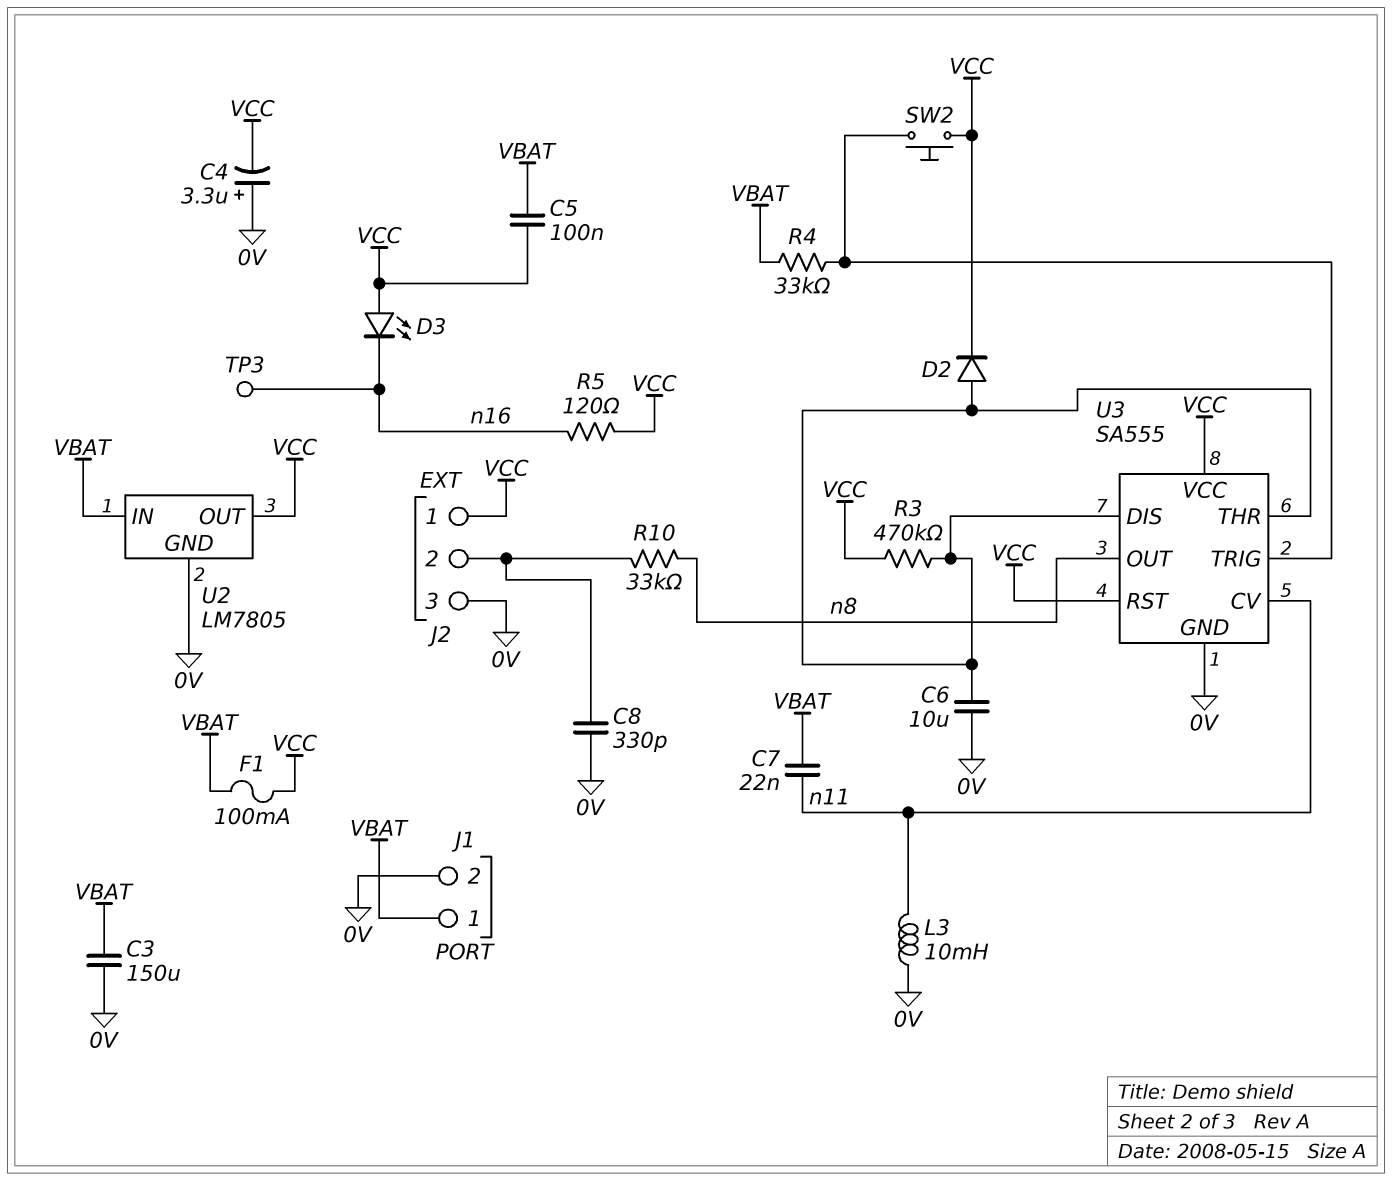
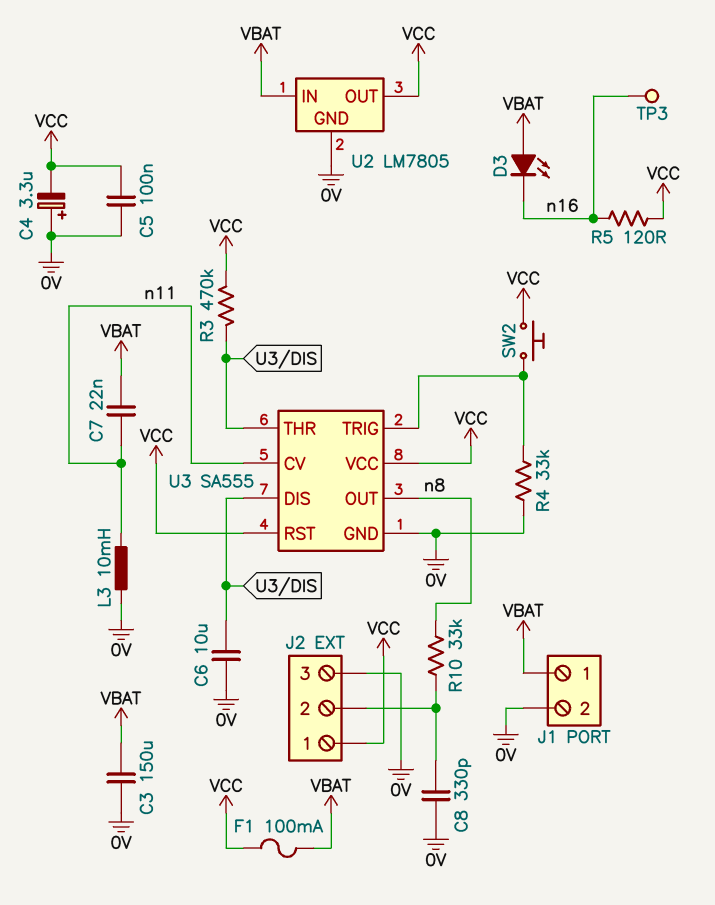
C5: 100nF (VBAT, VCC) -> 100nF (0V, VCC)
D2: diode (A U3/DIS, K VCC) -> none
D3: LED (A VCC, K n16) -> LED (A VBAT, K n16)
R4: 33k (U3/TRIG, VBAT) -> 33k (0V, U3/TRIG)

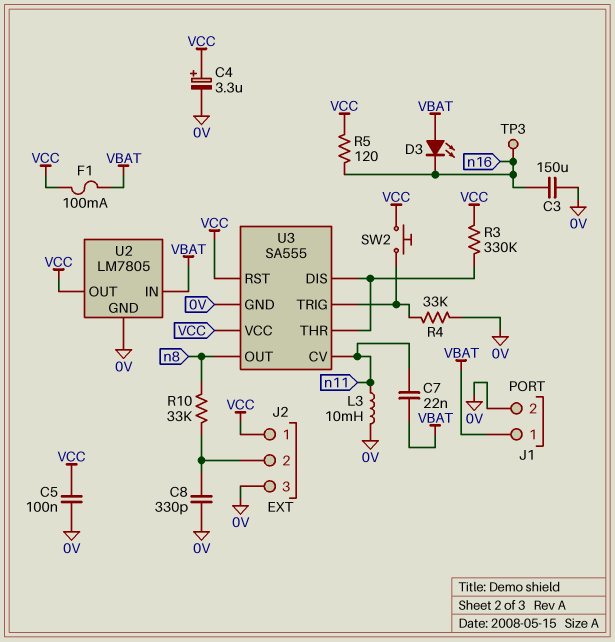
C3: 150uF (0V, VBAT) -> 150uF (0V, n16)
C4: 3.3uF (plus 0V, minus VCC) -> 3.3uF (plus VCC, minus 0V)
C6: 10uF (0V, U3/DIS) -> none
R3: 470k (U3/DIS, VCC) -> 330k (U3/DIS, VCC)

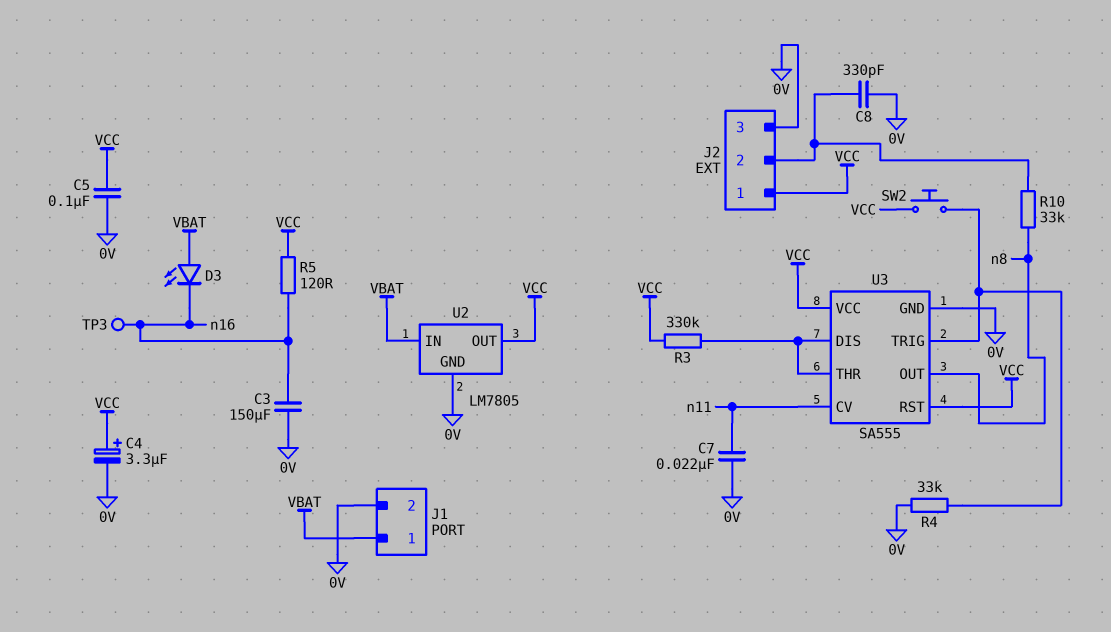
C7: 22nF (VBAT, n11) -> 22nF (0V, n11)
F1: 100mA (VBAT, VCC) -> none
L3: 10mH (0V, n11) -> none

